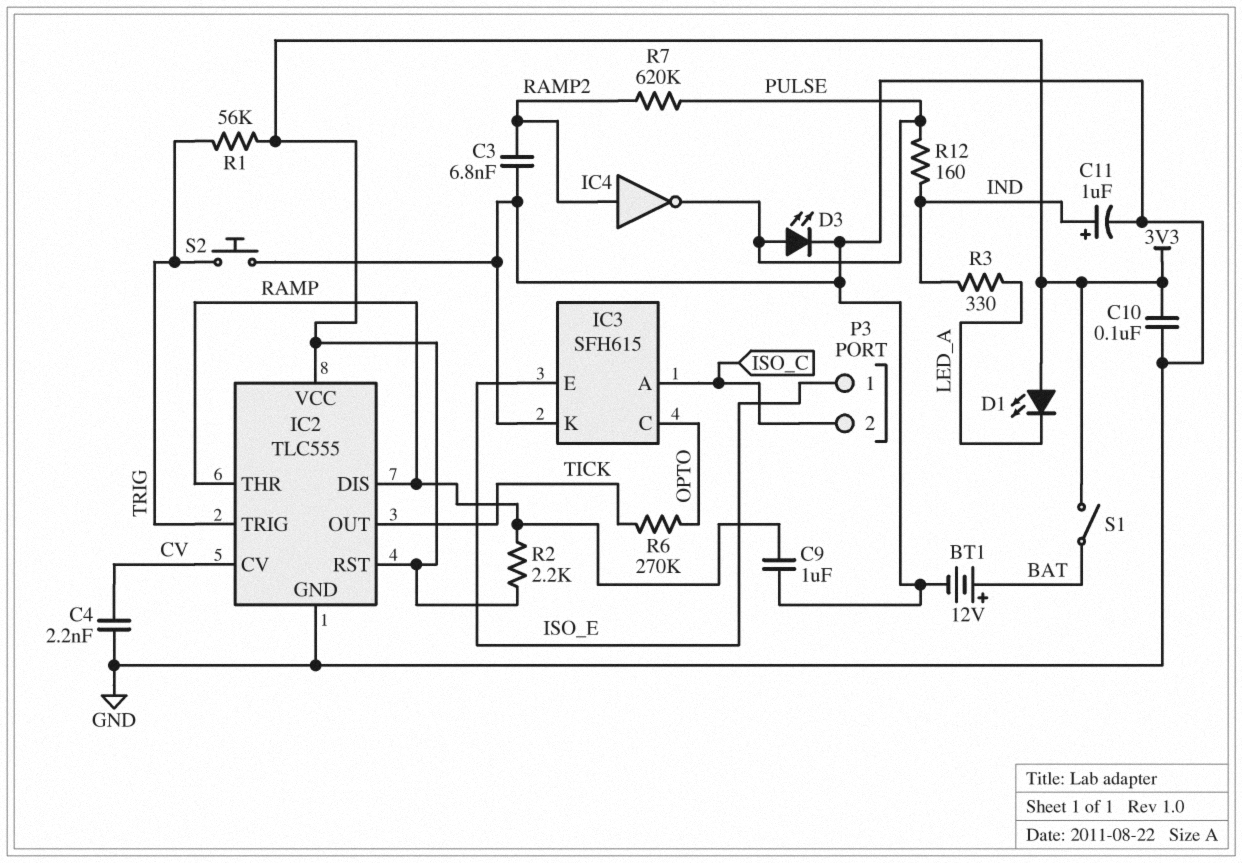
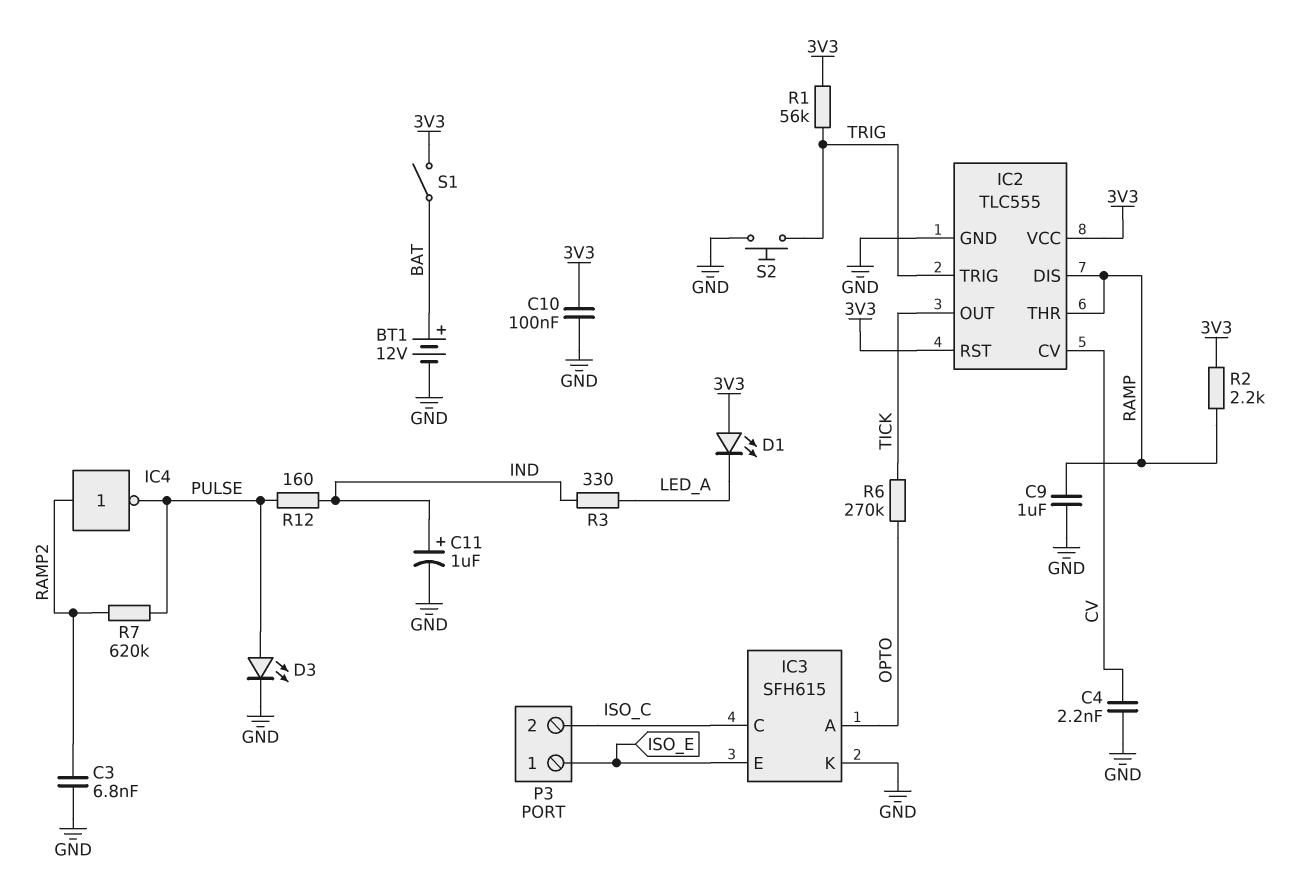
IC3 pin A: ISO_C -> OPTO
IC3 pin C: OPTO -> ISO_C

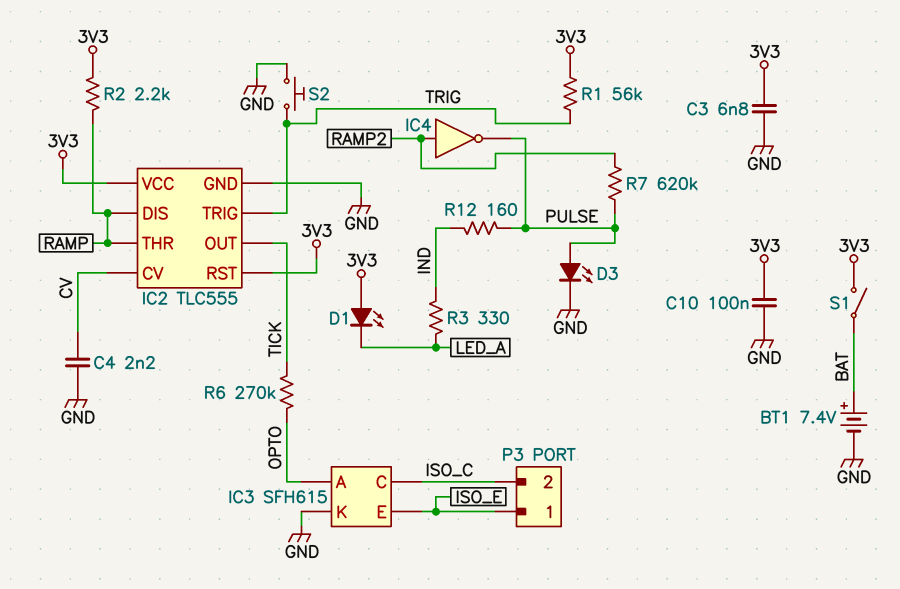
BT1: 12V (plus BAT, minus GND) -> 7.4V (plus BAT, minus GND)
C3: 6.8nF (GND, RAMP2) -> 6.8nF (3V3, GND)
C9: 1uF (GND, RAMP) -> none
C11: 1uF (plus IND, minus GND) -> none

